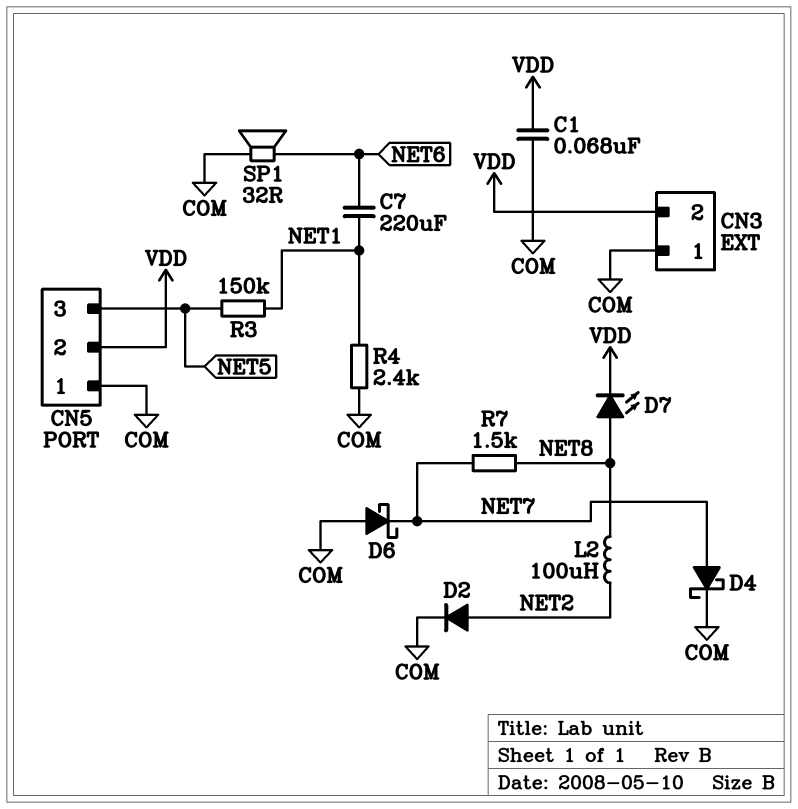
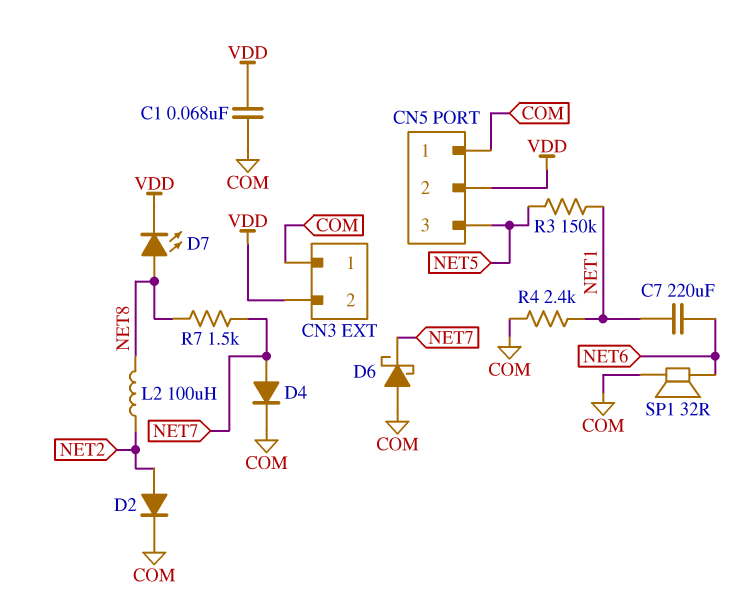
D4: schottky (A NET7, K COM) -> diode (A NET7, K COM)

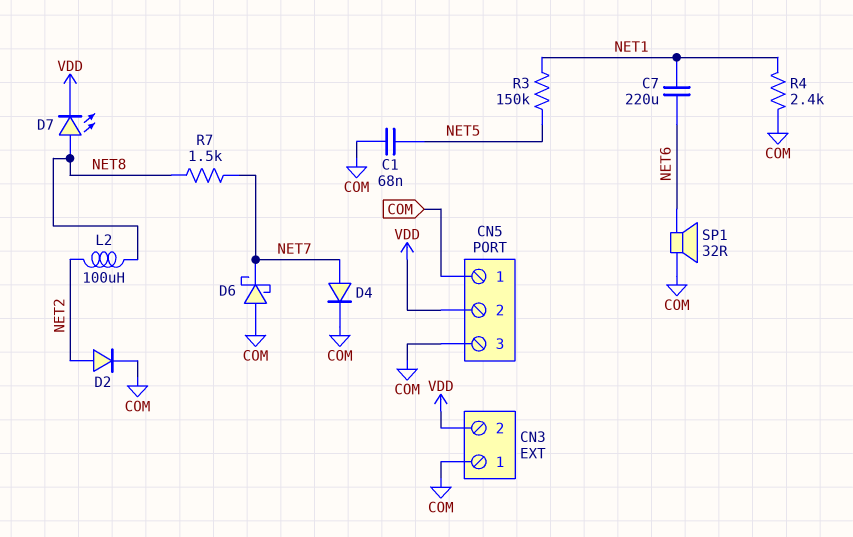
C1: 68nF (COM, VDD) -> 68nF (COM, NET5)
CN5 pin 3: NET5 -> COM

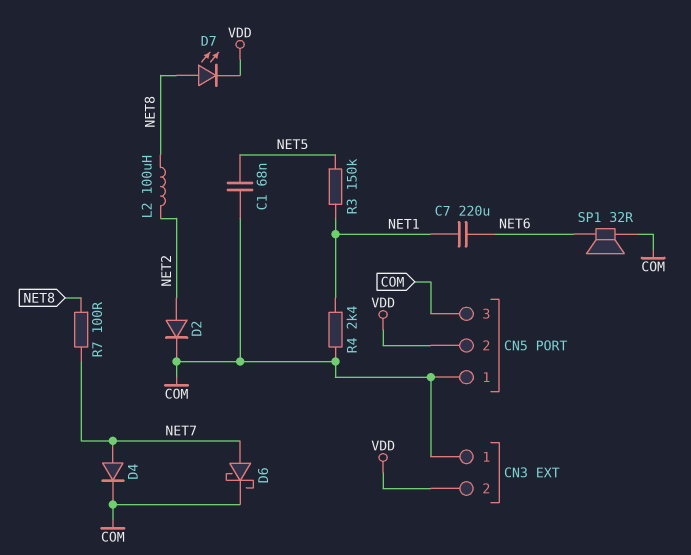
D6: schottky (A COM, K NET7) -> schottky (A NET7, K COM)
R7: 1.5k (NET7, NET8) -> 100 (NET7, NET8)

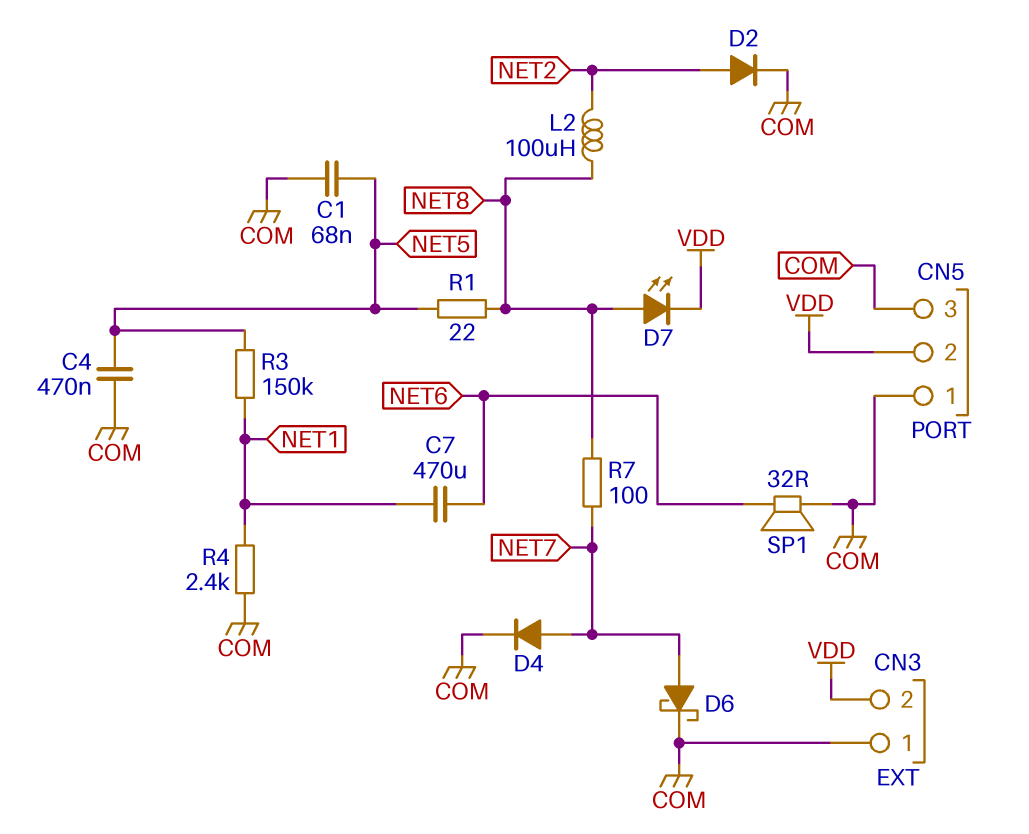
C4: none -> 470nF (COM, NET5)
C7: 220uF (NET1, NET6) -> 470uF (NET1, NET6)
R1: none -> 22 (NET5, NET8)

